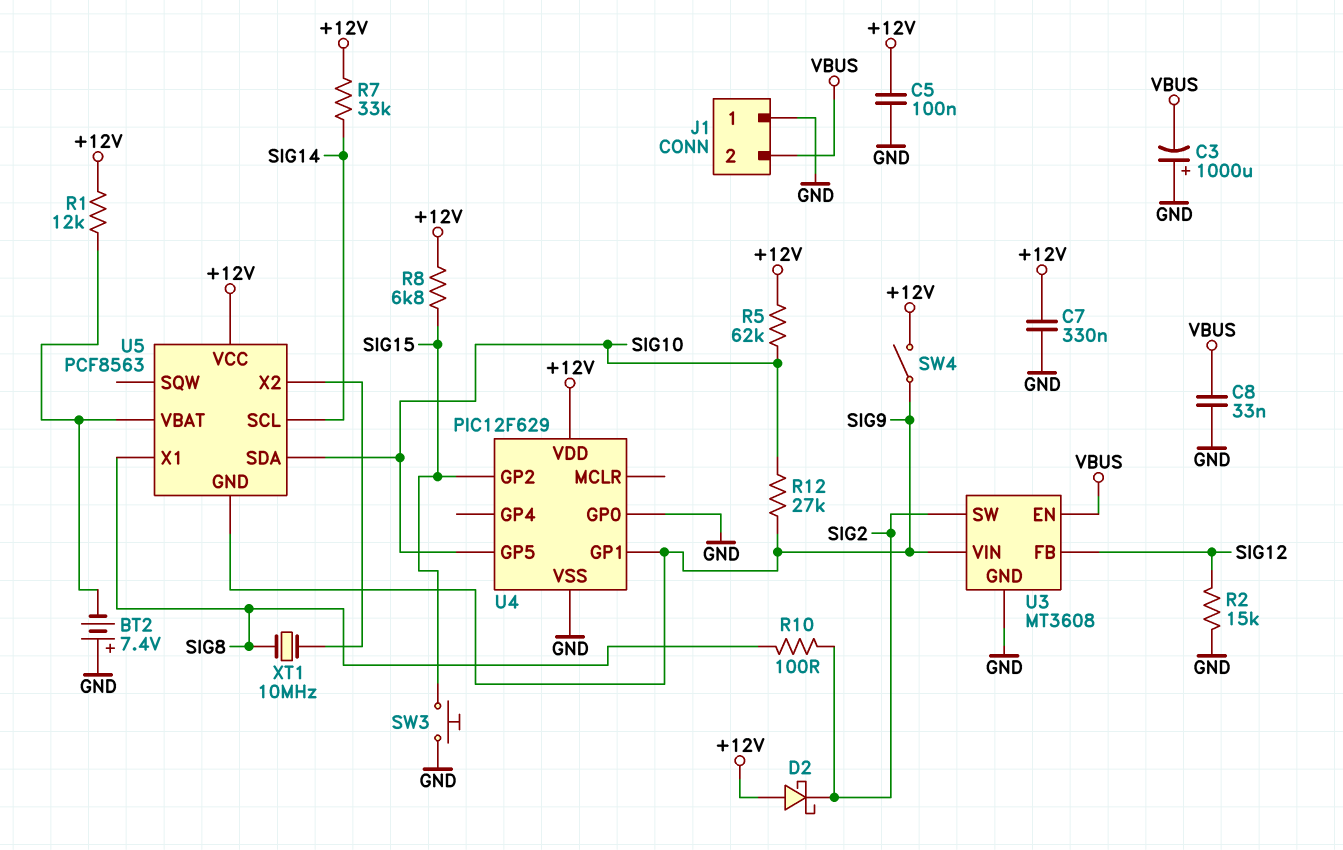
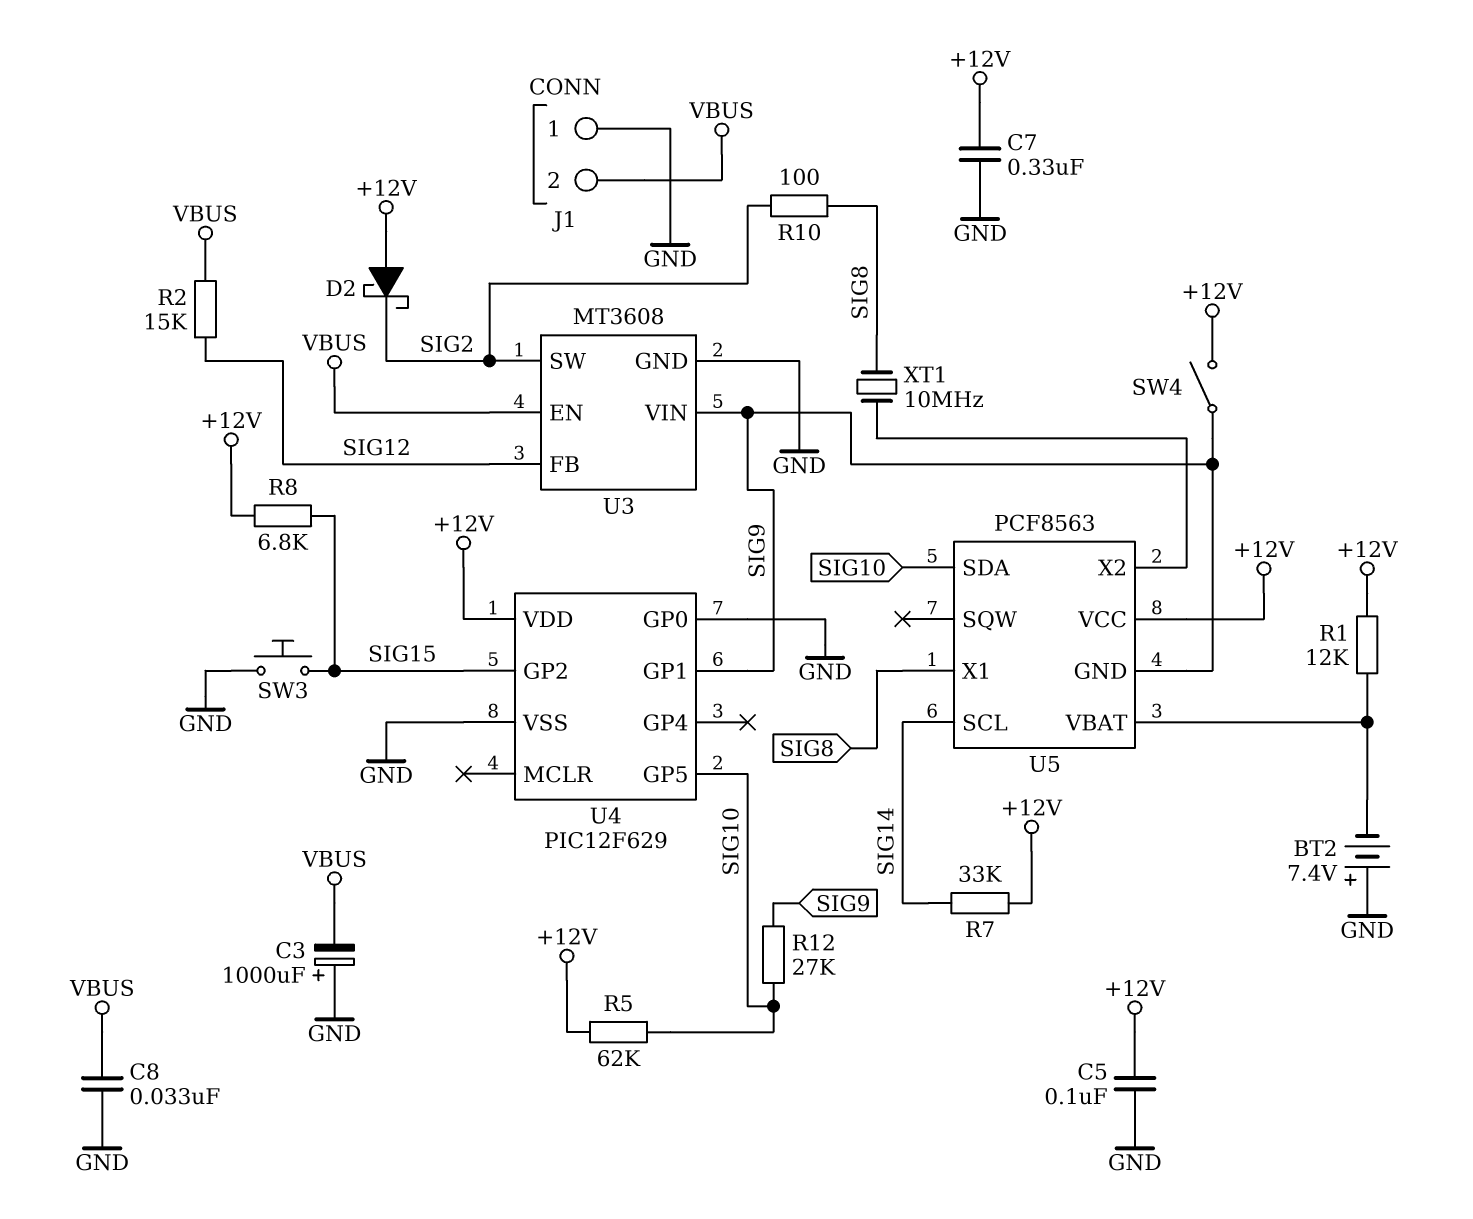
R2: 15k (GND, SIG12) -> 15k (SIG12, VBUS)

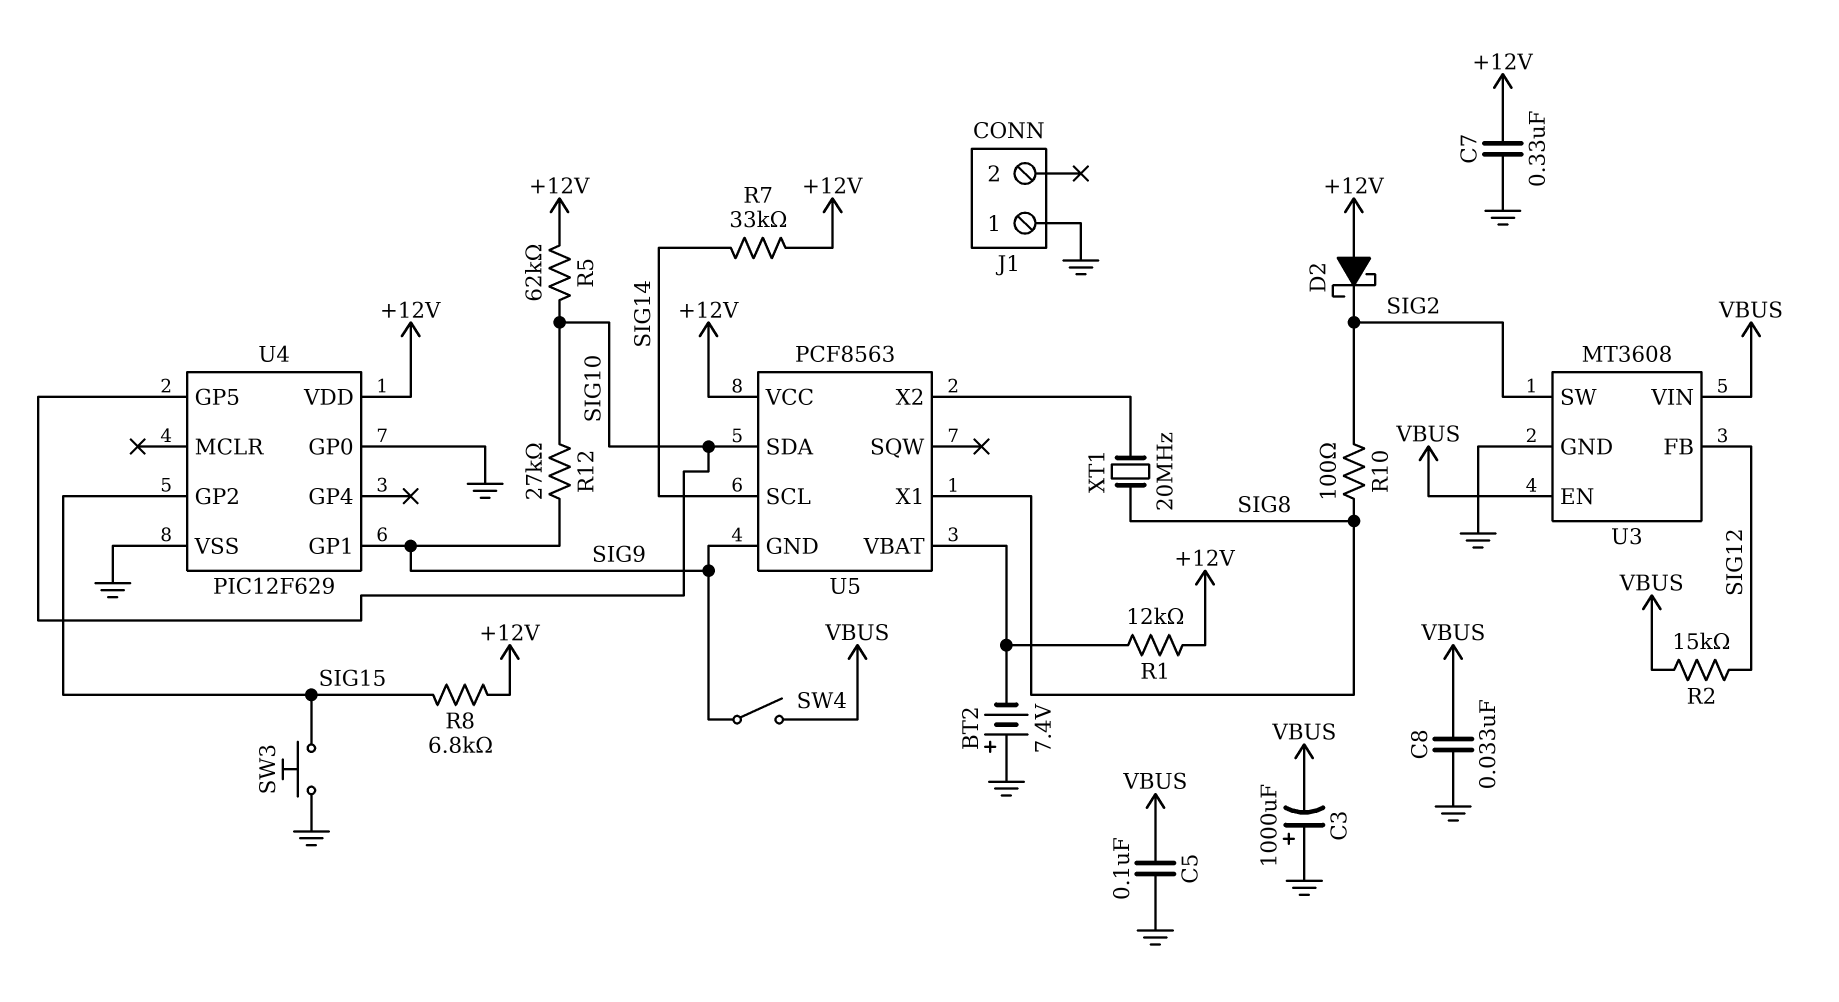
C5: 100nF (+12V, GND) -> 100nF (GND, VBUS)
J1 pin 2: VBUS -> none
SW4: switch (+12V, SIG9) -> switch (SIG9, VBUS)
U3 pin VIN: SIG9 -> VBUS
XT1: 10MHz (SIG8, U5/X2) -> 20MHz (SIG8, U5/X2)

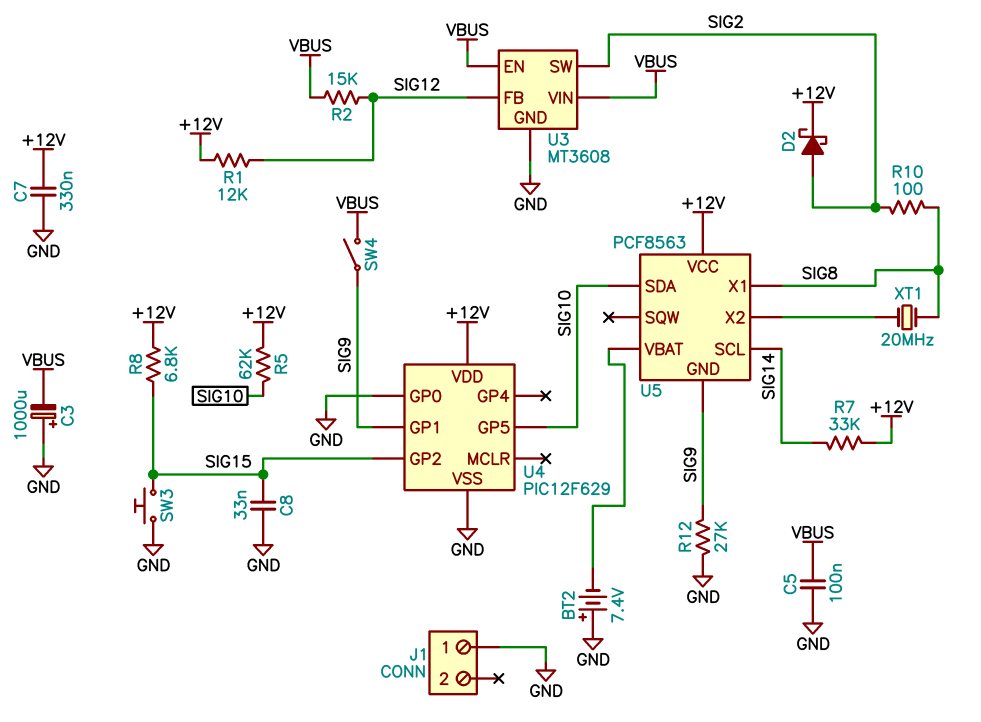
C8: 33nF (GND, VBUS) -> 33nF (GND, SIG15)
D2: schottky (A +12V, K SIG2) -> schottky (A SIG2, K +12V)
R1: 12k (+12V, U5/VBAT) -> 12k (+12V, SIG12)
R12: 27k (SIG9, SIG10) -> 27k (GND, SIG9)

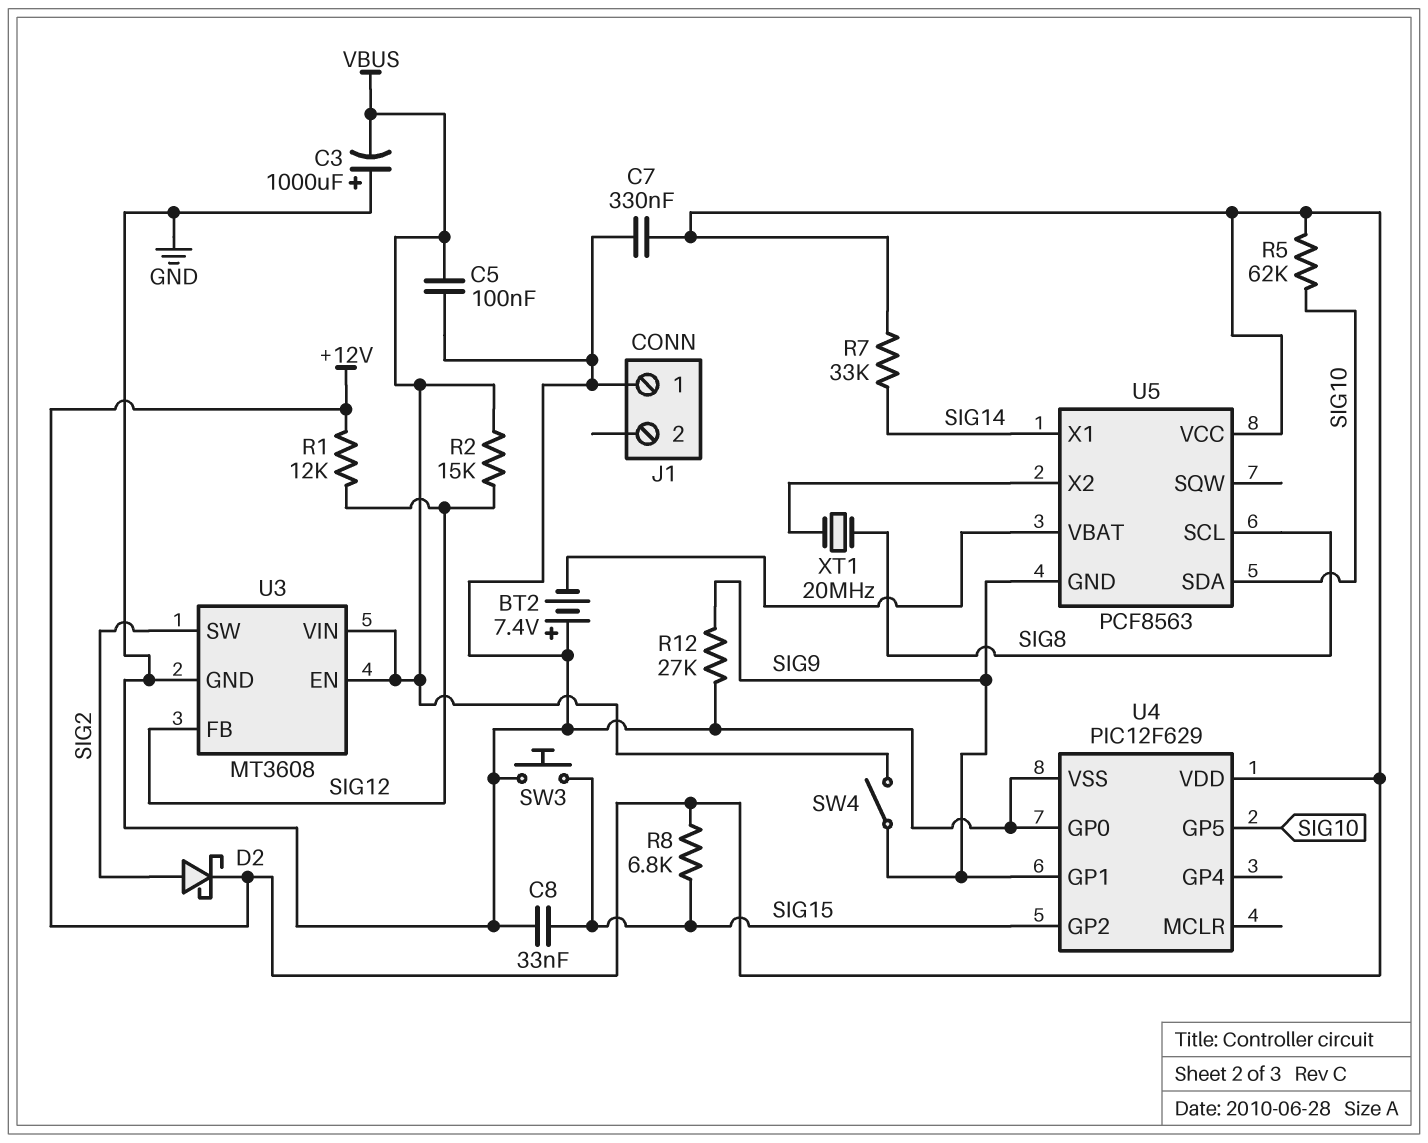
R10: 100 (SIG2, SIG8) -> none
U5 pin SCL: SIG14 -> SIG8
U5 pin X1: SIG8 -> SIG14

